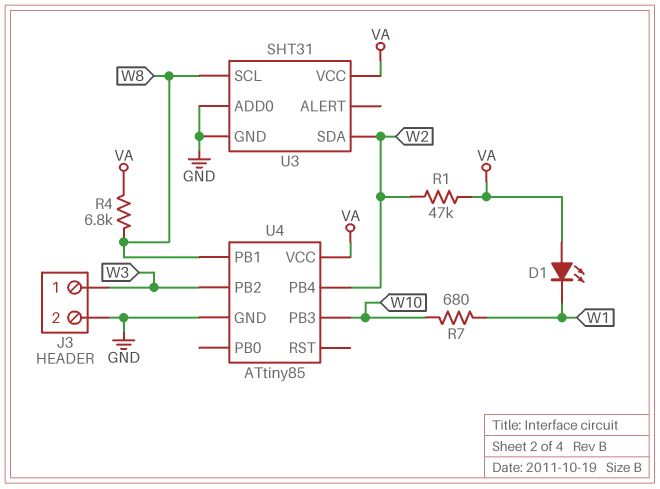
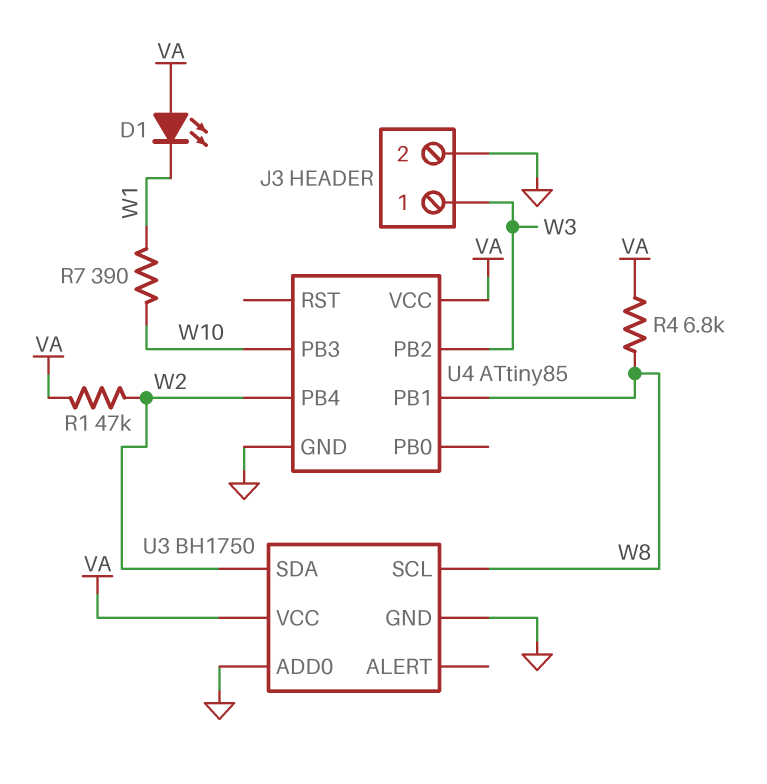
R7: 680 (W1, W10) -> 390 (W1, W10)
U3: SHT31 -> BH1750

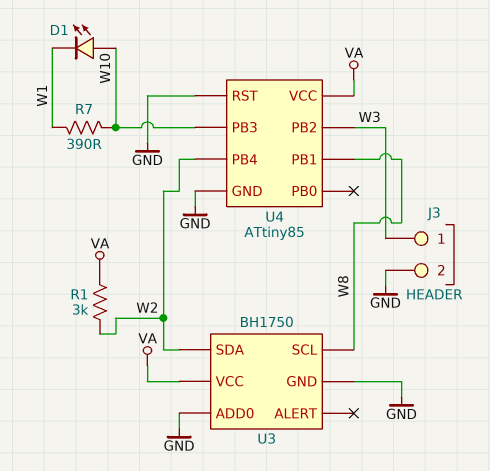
D1: LED (A VA, K W1) -> LED (A W10, K W1)
R1: 47k (VA, W2) -> 3k (VA, W2)
R4: 6.8k (VA, W8) -> none
U4 pin RST: none -> GND

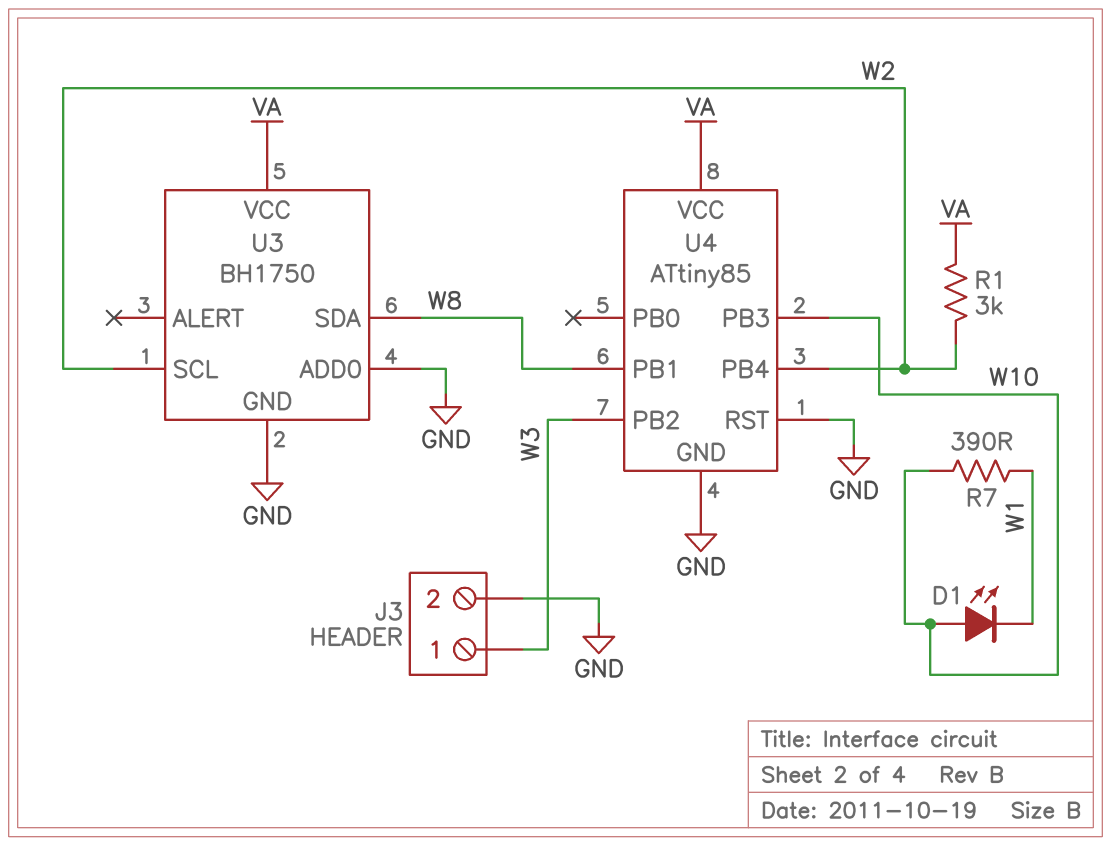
U3 pin SCL: W8 -> W2
U3 pin SDA: W2 -> W8

